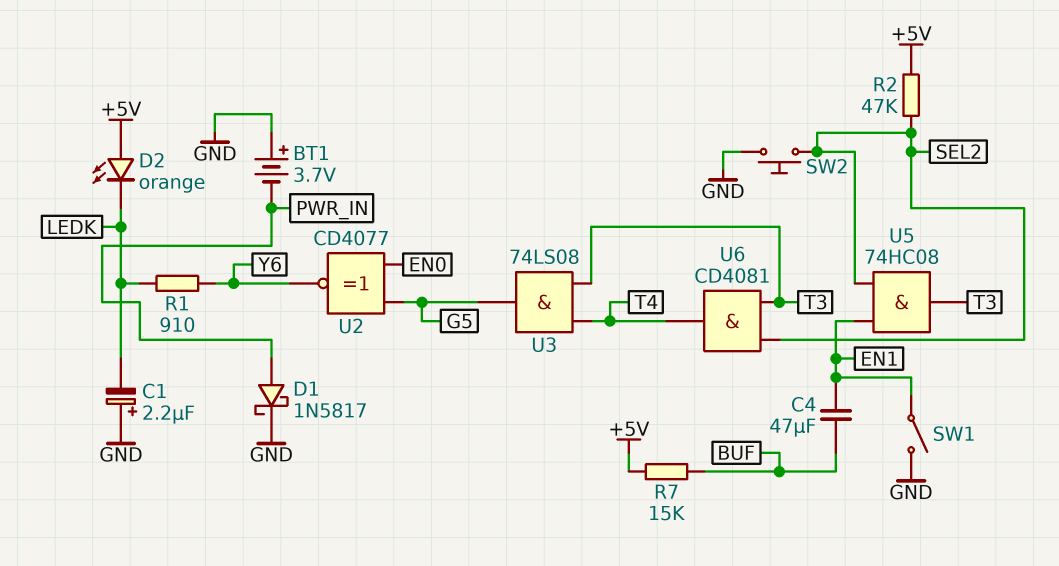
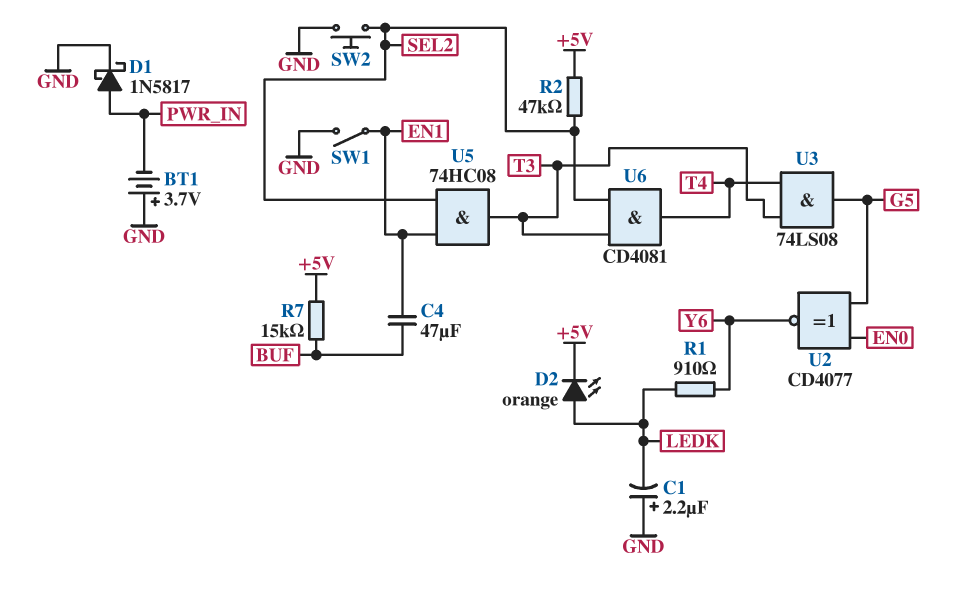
D2: LED orange (A +5V, K LEDK) -> LED orange (A LEDK, K +5V)

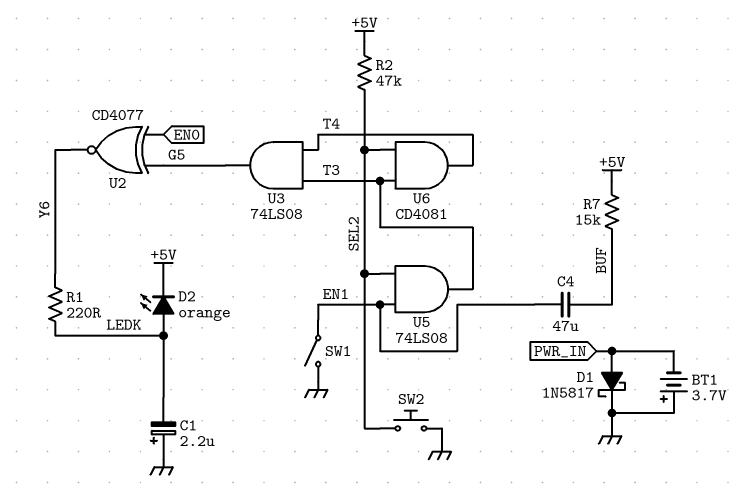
R1: 910 (LEDK, Y6) -> 220 (LEDK, Y6)
U5: AND 74HC08 (in EN1, in SEL2, out T3) -> AND 74LS08 (in EN1, in SEL2, out T3)

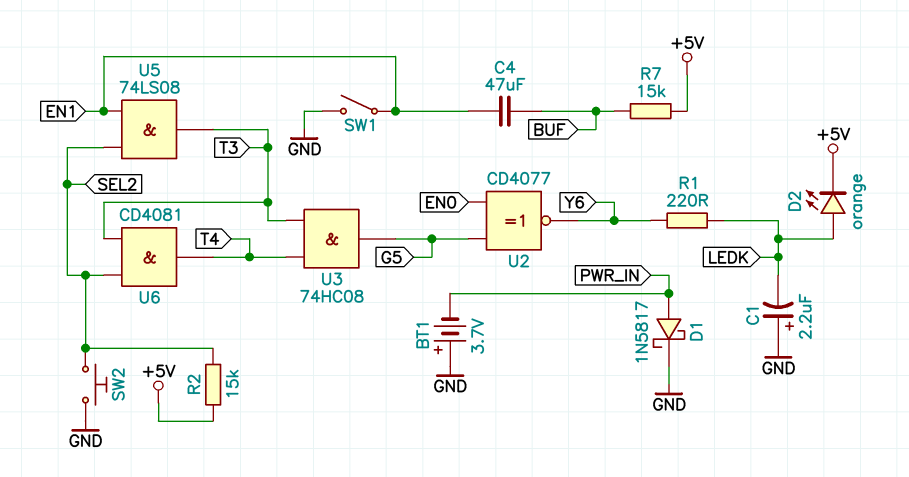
R2: 47k (+5V, SEL2) -> 15k (+5V, SEL2)
U3: AND 74LS08 (in T3, in T4, out G5) -> AND 74HC08 (in T3, in T4, out G5)

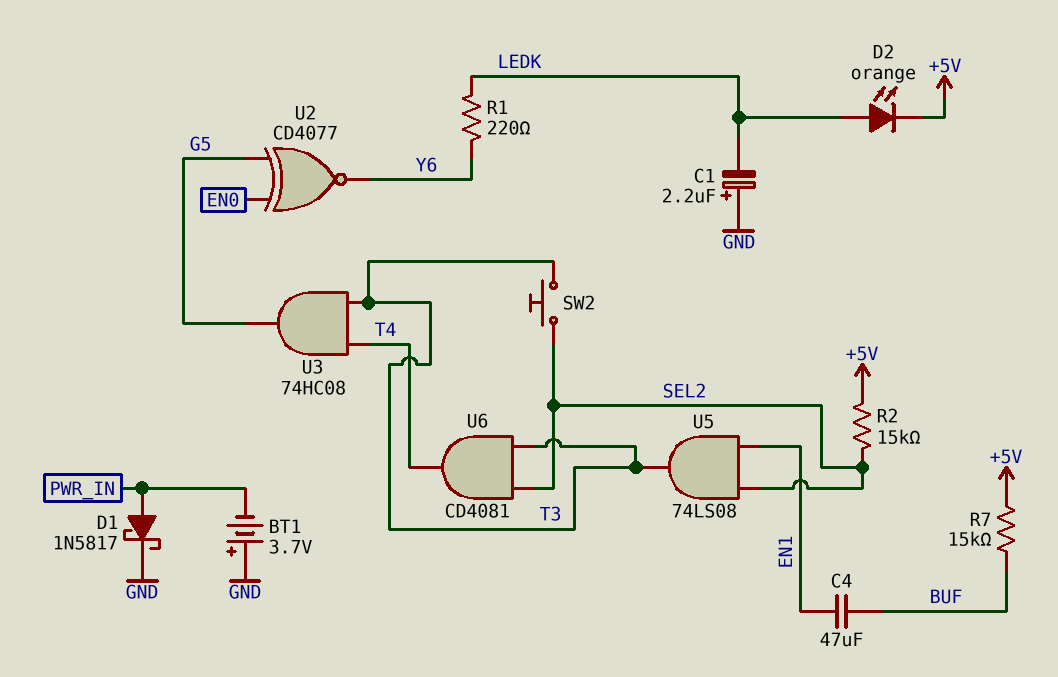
SW1: switch (EN1, GND) -> none
SW2: button (GND, SEL2) -> button (SEL2, T3)

